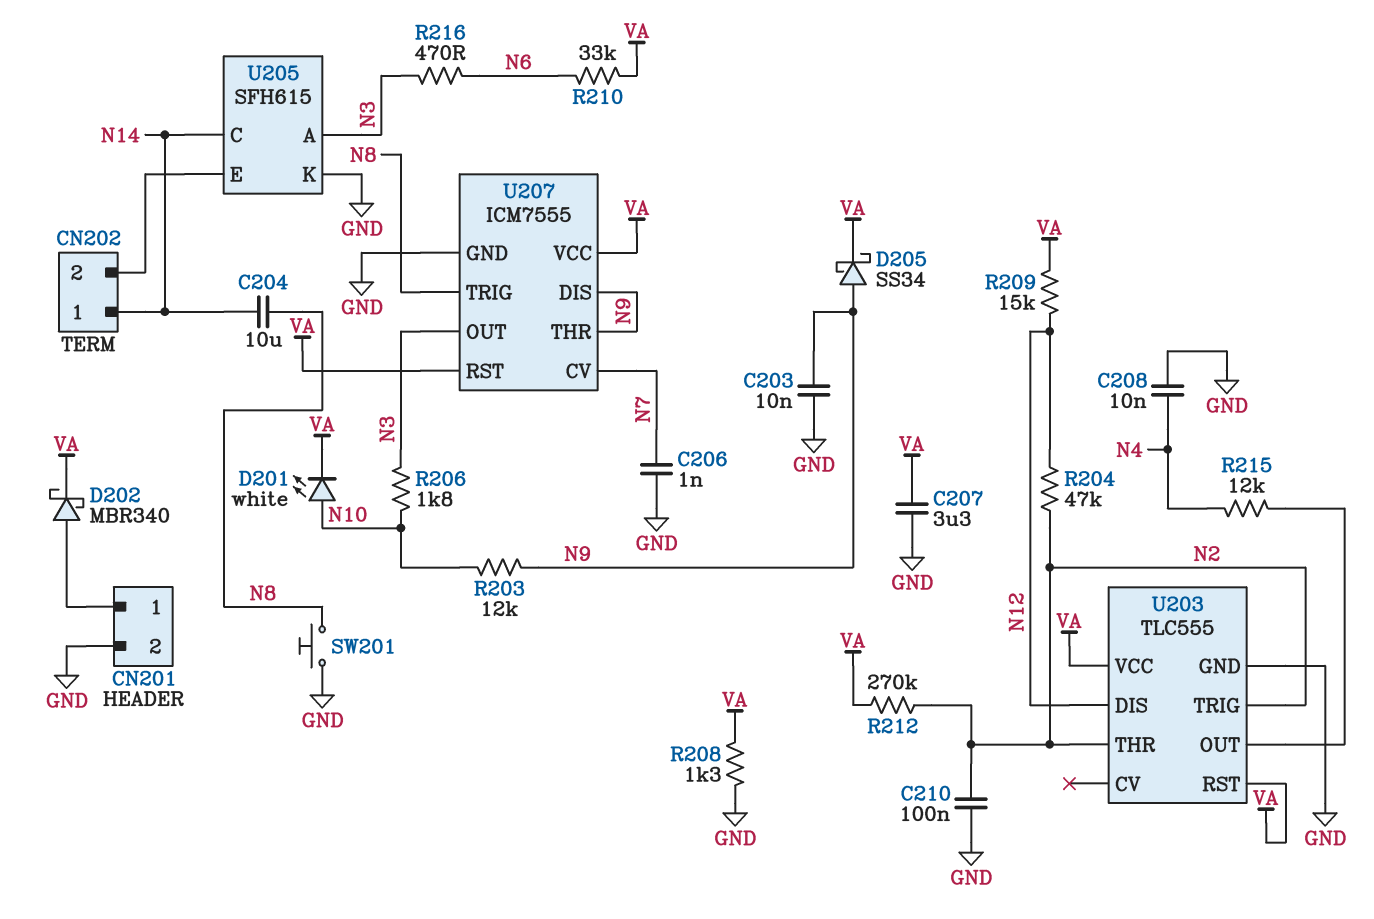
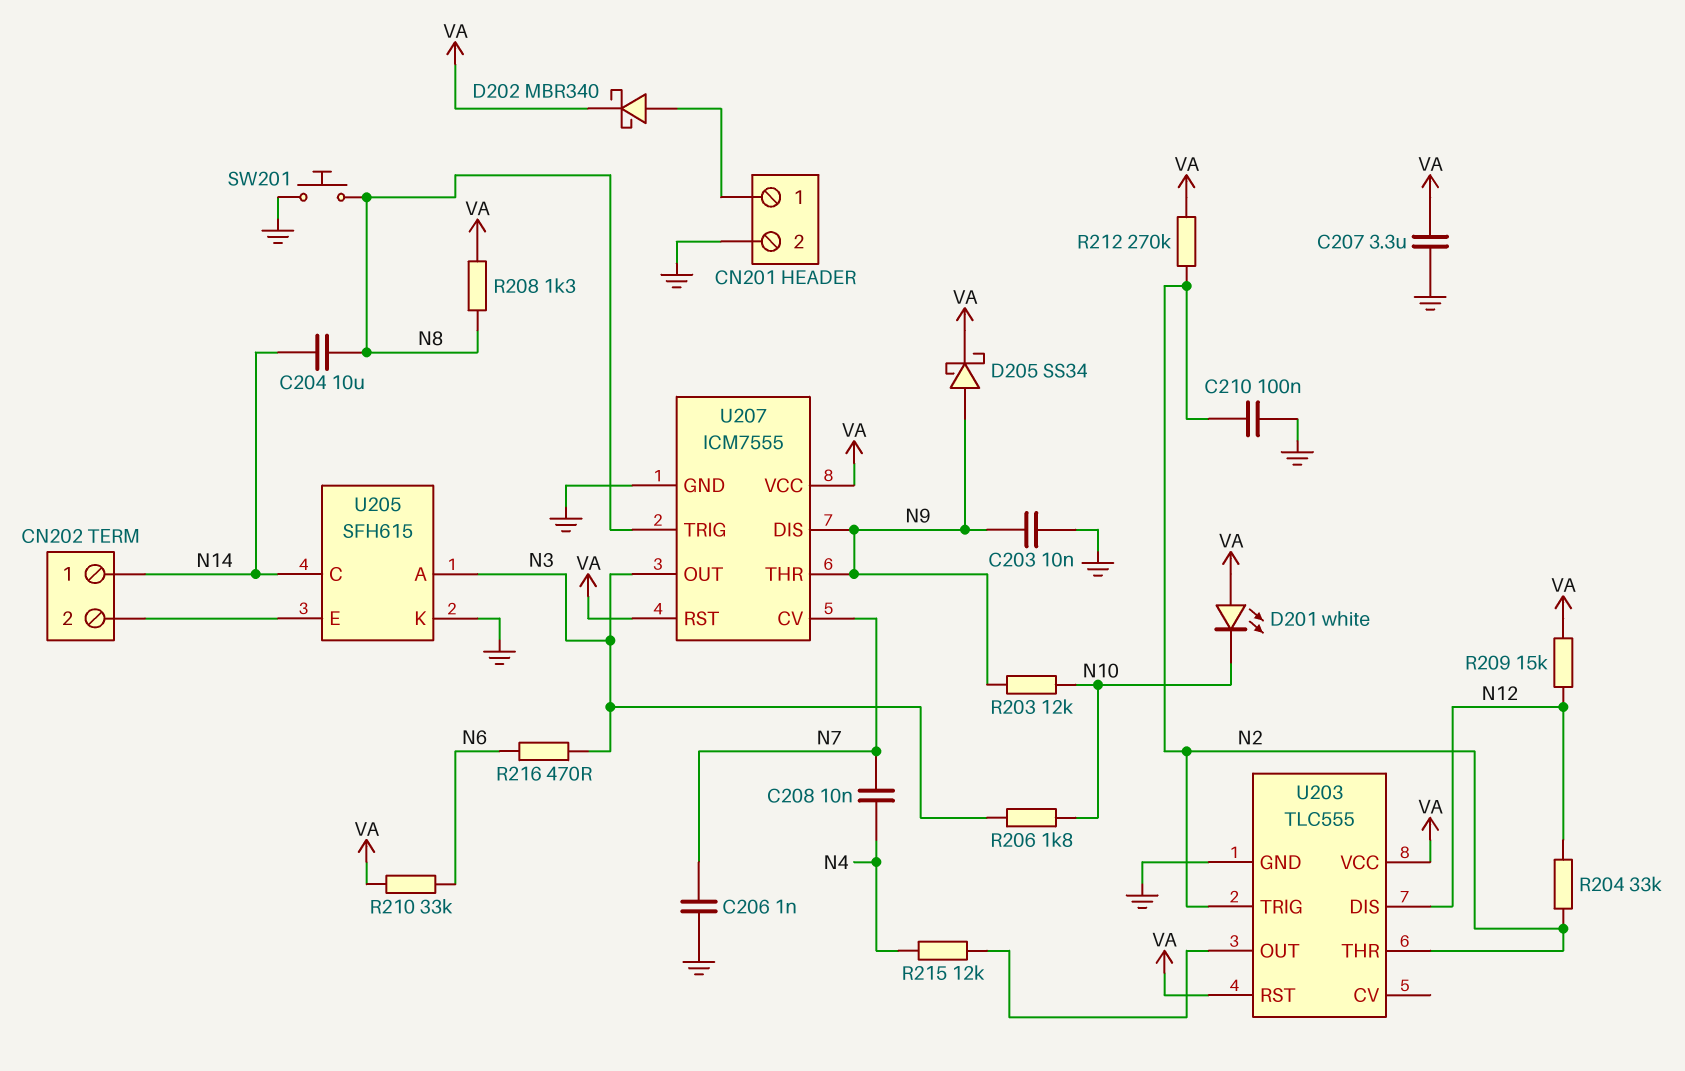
C208: 10nF (GND, N4) -> 10nF (N4, N7)
D201: LED white (A N10, K VA) -> LED white (A VA, K N10)
R204: 47k (N2, N12) -> 33k (N2, N12)
R208: 1.3k (GND, VA) -> 1.3k (N8, VA)

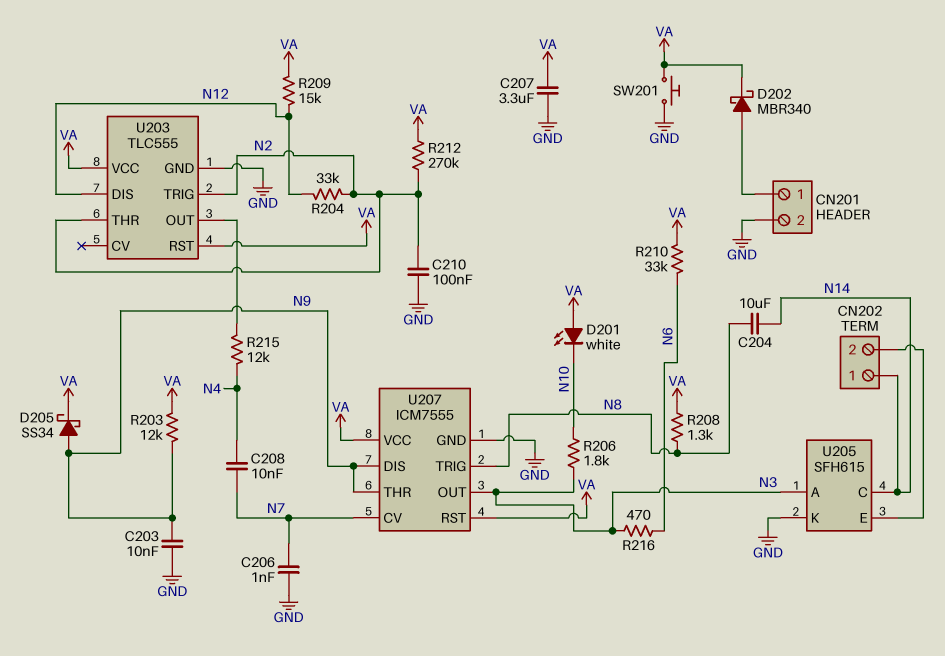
R203: 12k (N9, N10) -> 12k (N9, VA)
SW201: button (GND, N8) -> button (GND, VA)

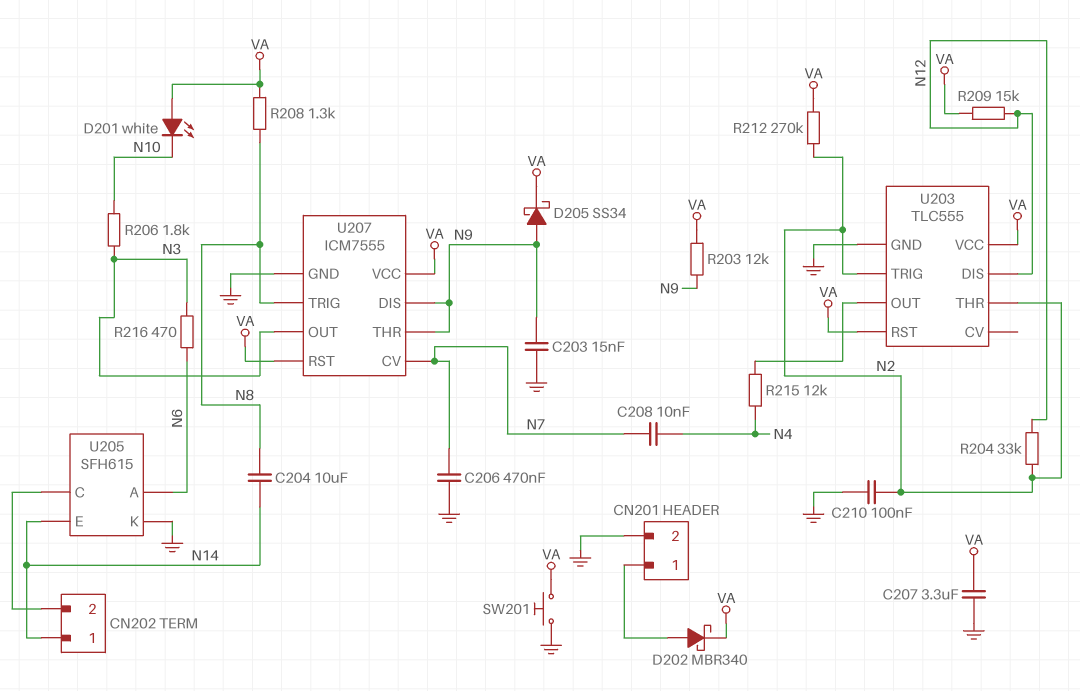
C203: 10nF (GND, N9) -> 15nF (GND, N9)
C206: 1nF (GND, N7) -> 470nF (GND, N7)
R210: 33k (N6, VA) -> none
U205 pin A: N3 -> N6
U205 pin C: N14 -> CN202/2
U205 pin E: CN202/2 -> N14

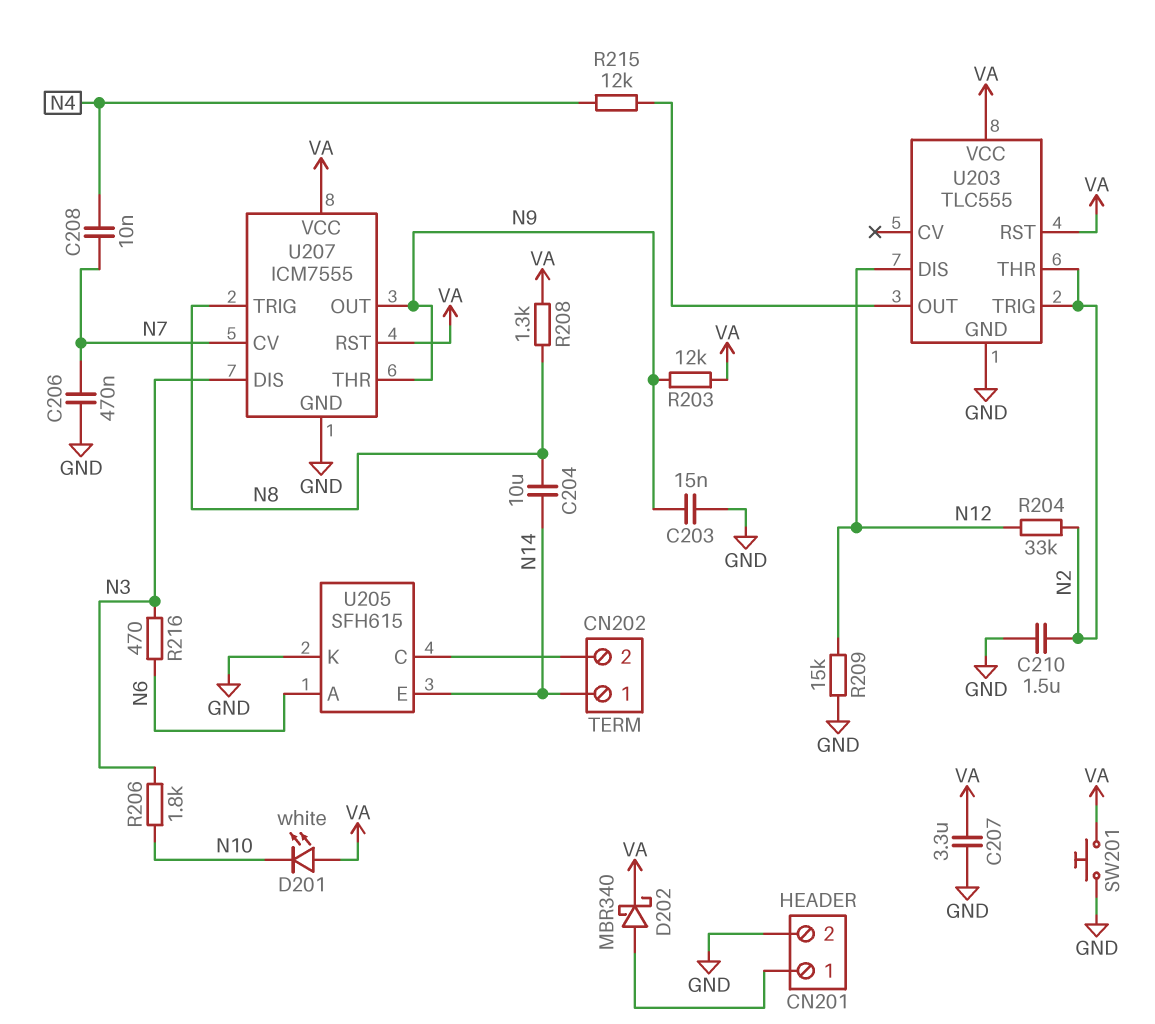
C210: 100nF (GND, N2) -> 1.5uF (GND, N2)
D205: schottky SS34 (A N9, K VA) -> none
R209: 15k (N12, VA) -> 15k (GND, N12)
R212: 270k (N2, VA) -> none
U207 pin DIS: N9 -> N3
U207 pin OUT: N3 -> N9

